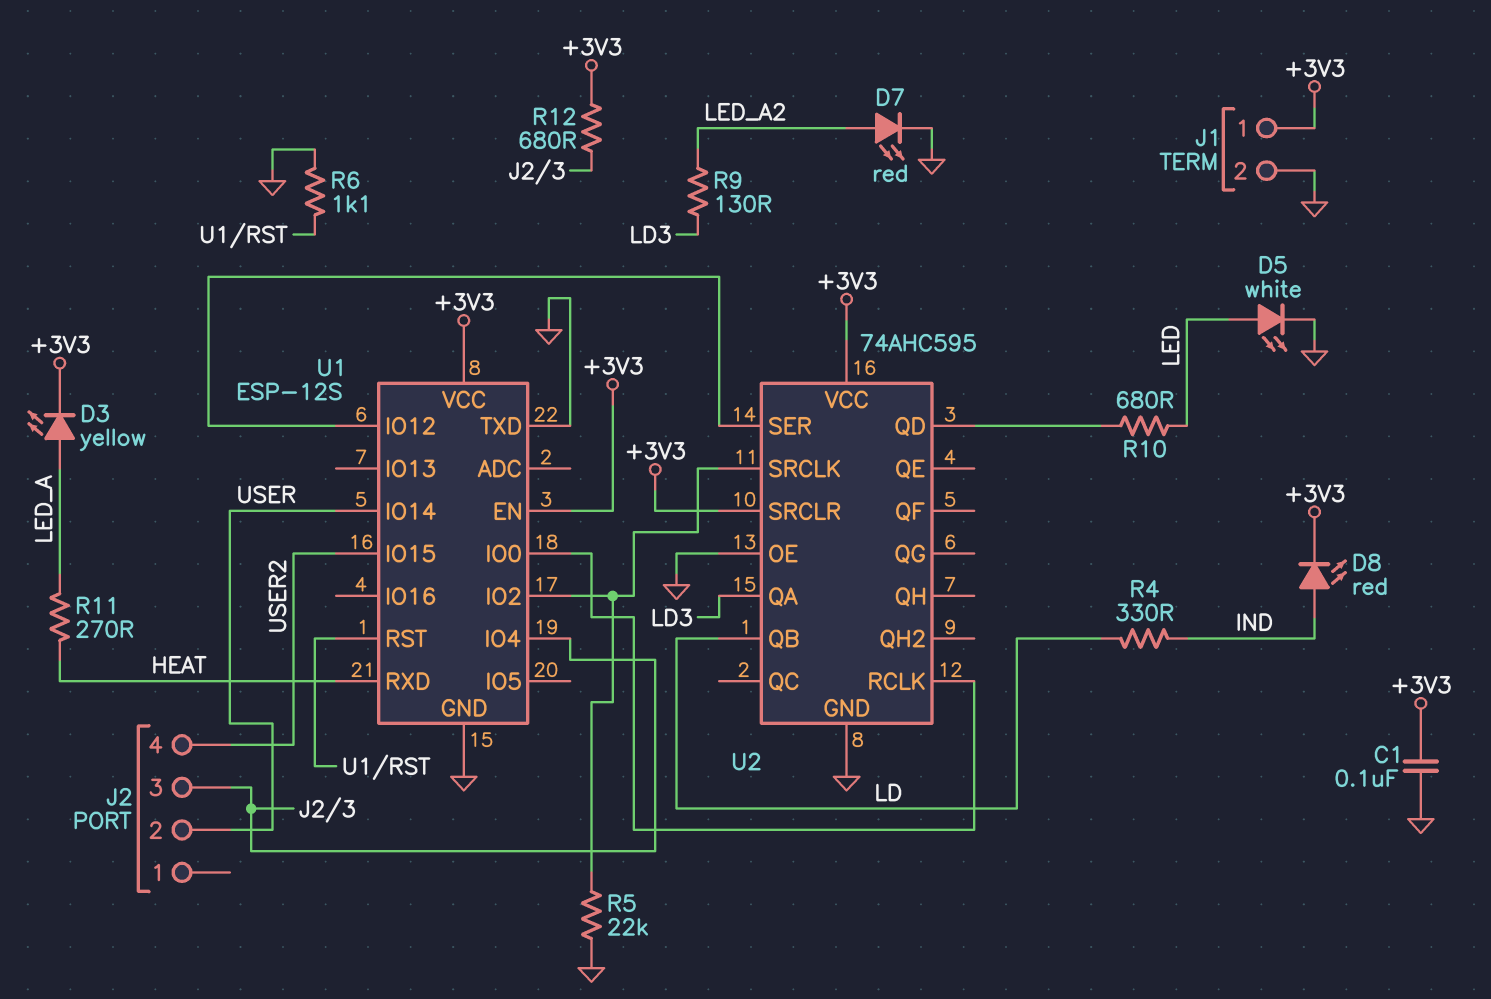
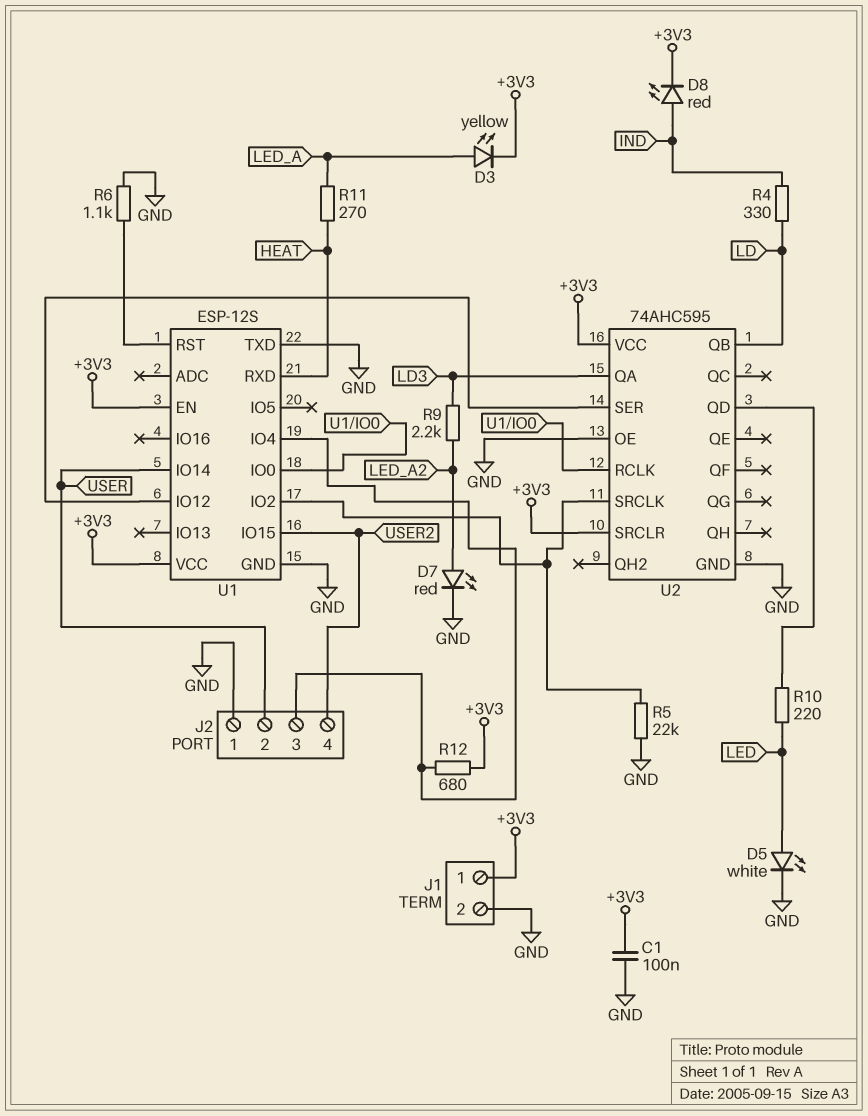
J2 pin 1: none -> GND
R9: 130 (LD3, LED_A2) -> 2.2k (LD3, LED_A2)
R10: 680 (LED, U2/QD) -> 220 (LED, U2/QD)

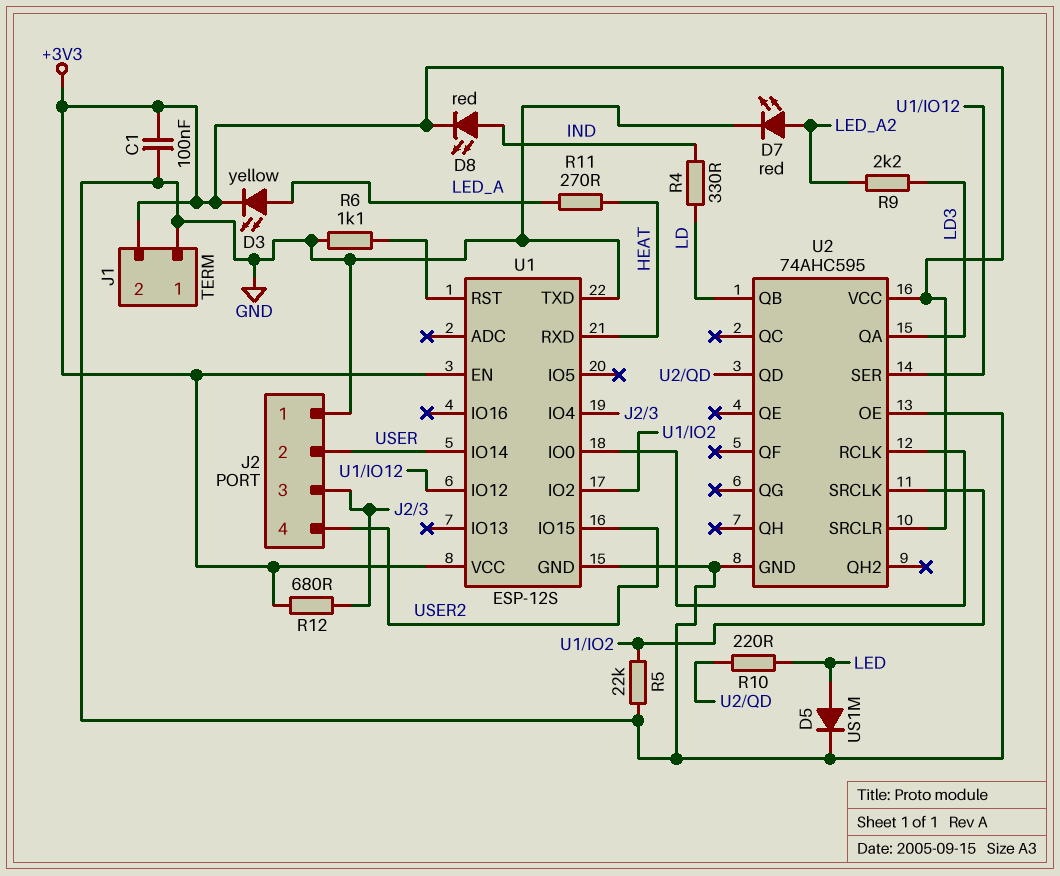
D5: LED white (A LED, K GND) -> diode US1M (A LED, K GND)
J1 pin 1: +3V3 -> GND
J1 pin 2: GND -> +3V3

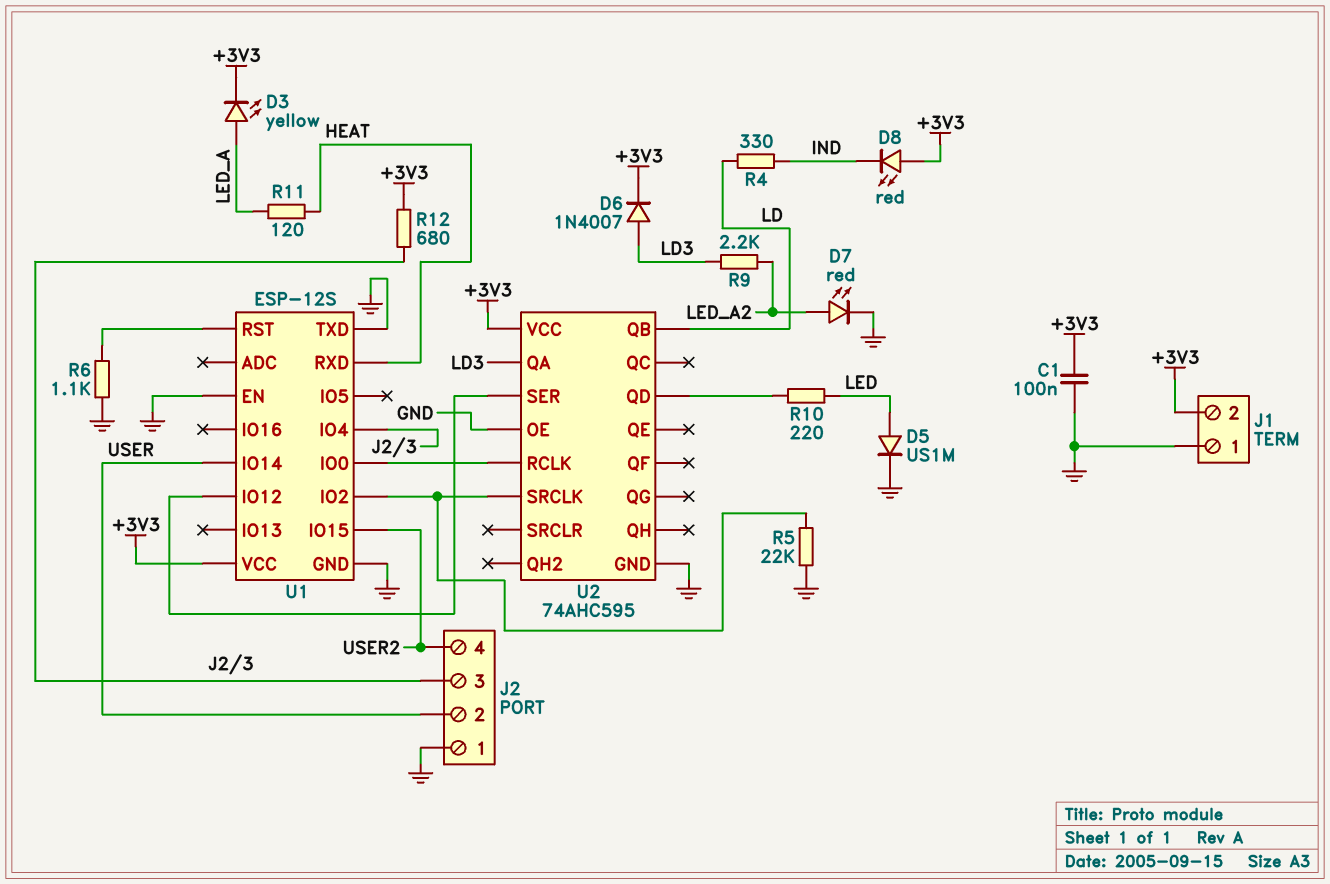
D6: none -> diode 1N4007 (A LD3, K +3V3)
D8: LED red (A IND, K +3V3) -> LED red (A +3V3, K IND)
R11: 270 (HEAT, LED_A) -> 120 (HEAT, LED_A)
U1 pin EN: +3V3 -> GND
U2 pin SRCLR: +3V3 -> none

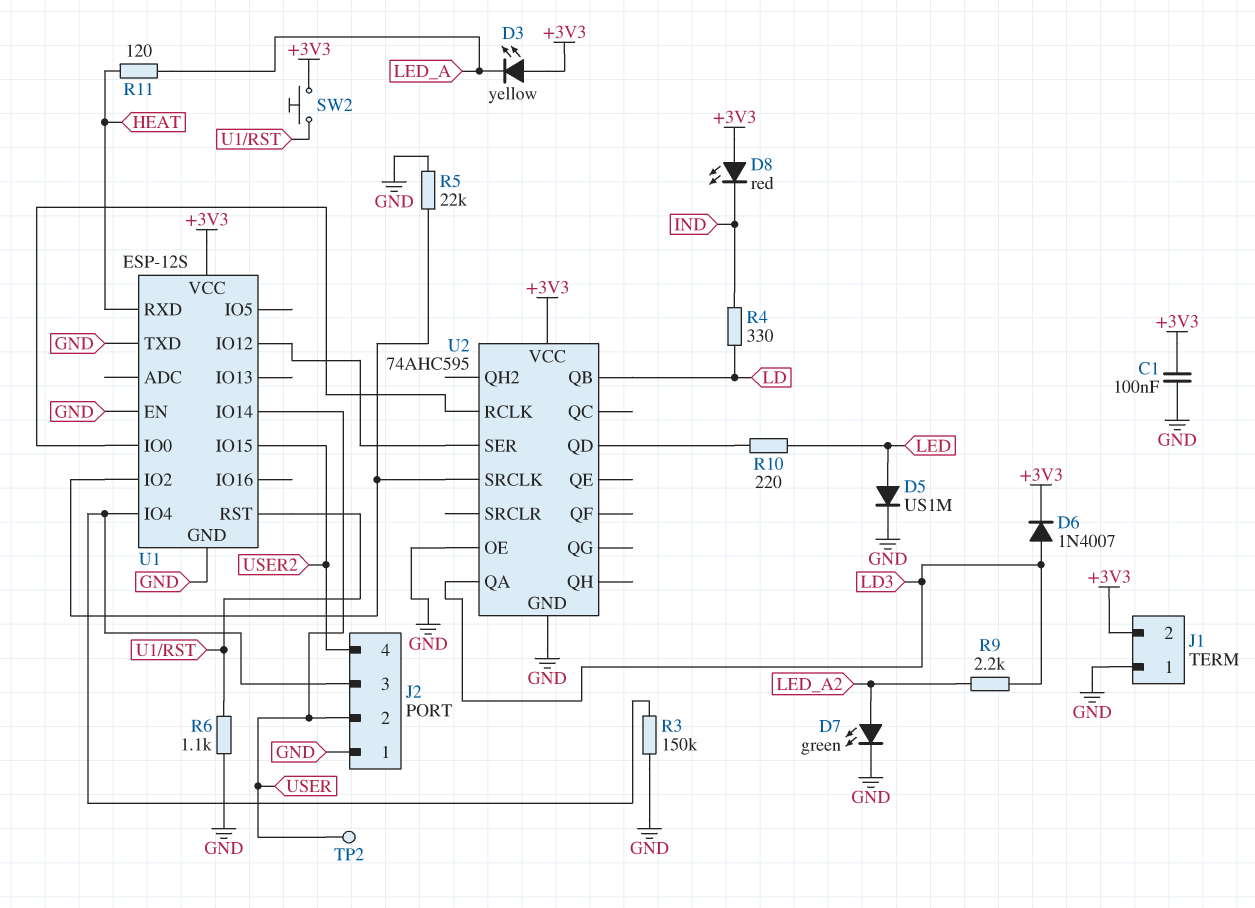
D3: LED yellow (A LED_A, K +3V3) -> LED yellow (A +3V3, K LED_A)
D7: LED red (A LED_A2, K GND) -> LED green (A LED_A2, K GND)
R3: none -> 150k (GND, J2/3)
R12: 680 (+3V3, J2/3) -> none
SW2: none -> button (+3V3, U1/RST)
TP2: none -> test point (USER)

